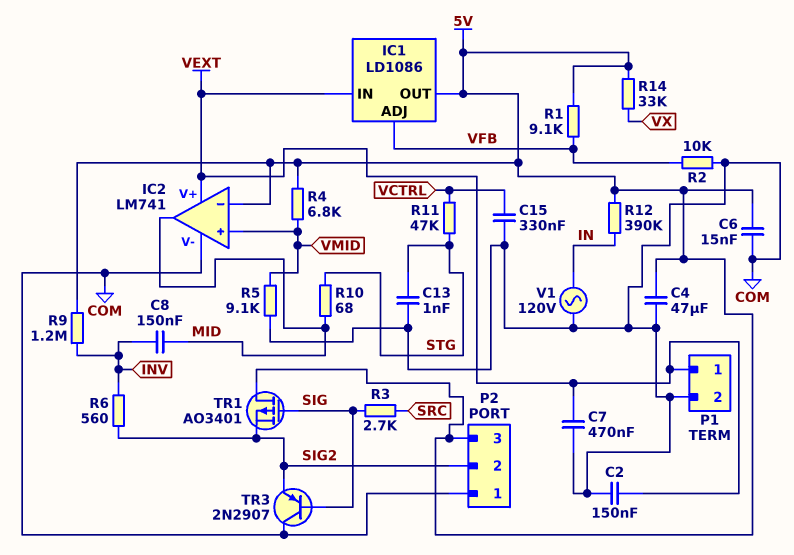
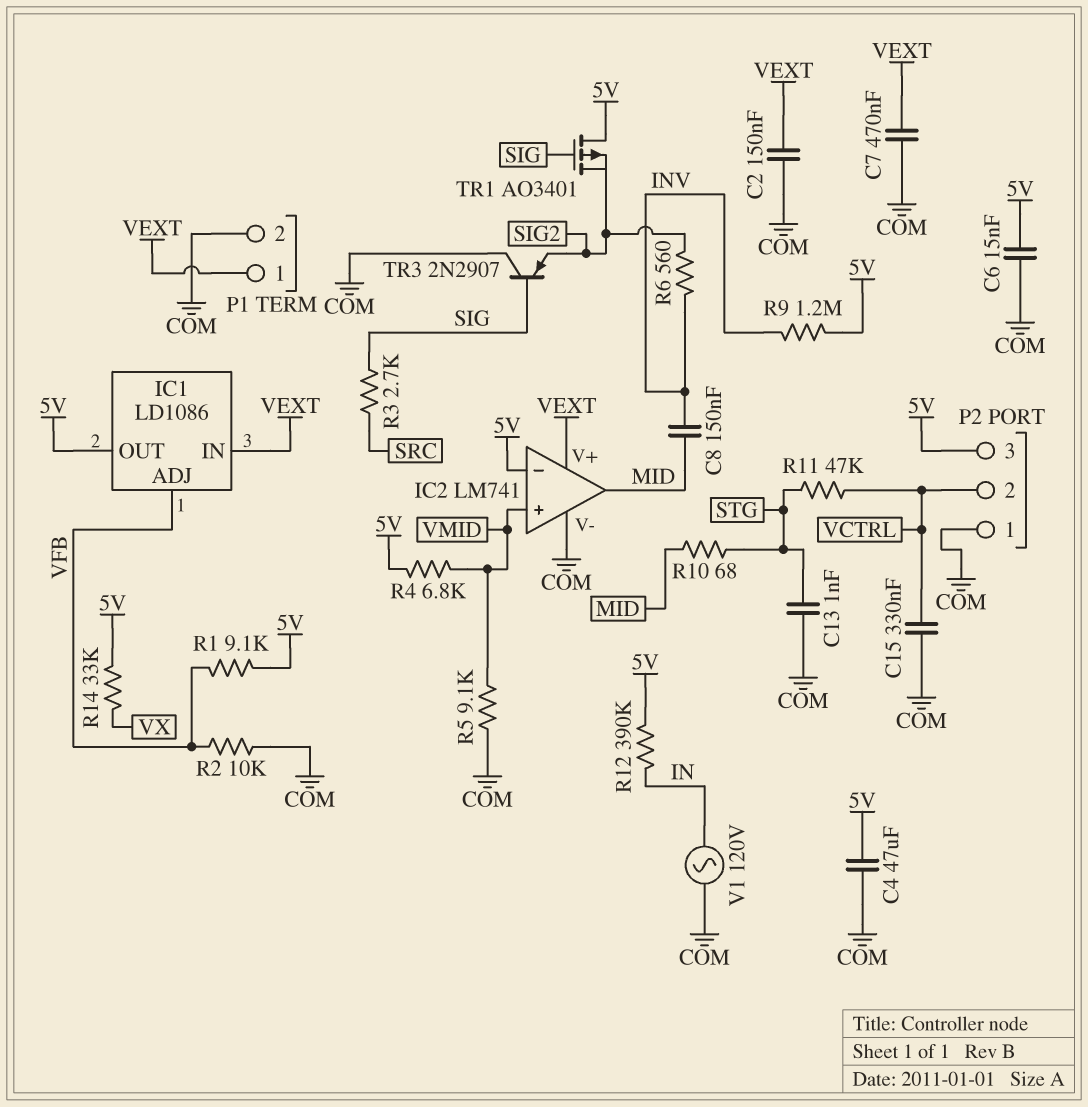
P2 pin 2: SIG2 -> VCTRL

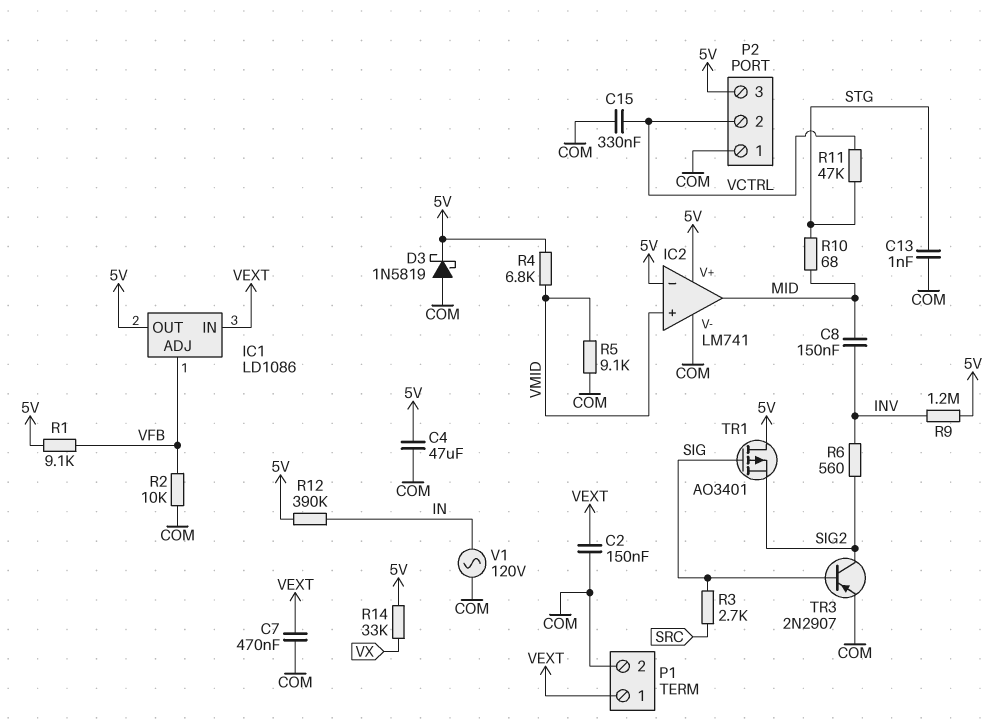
C6: 15nF (5V, COM) -> none
D3: none -> schottky 1N5819 (A COM, K 5V)
IC2 pin V+: VEXT -> 5V
TR3: PNP 2N2907 (B SIG, C COM, E SIG2) -> PNP 2N2907 (B SIG, C SIG2, E COM)

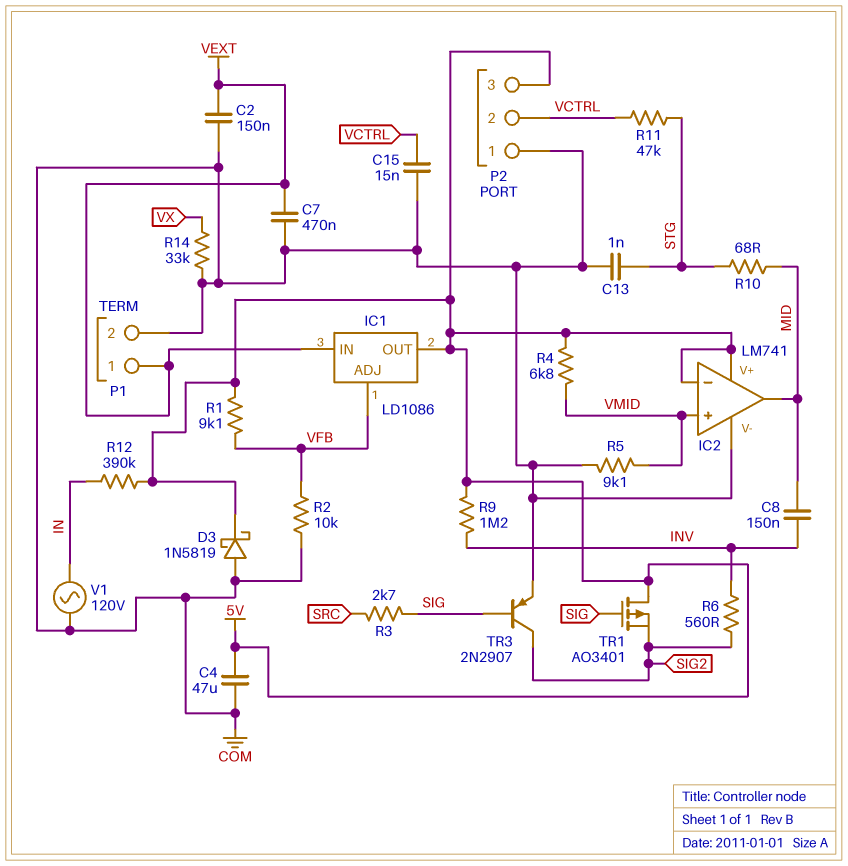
C15: 330nF (COM, VCTRL) -> 15nF (COM, VCTRL)
R14: 33k (5V, VX) -> 33k (COM, VX)

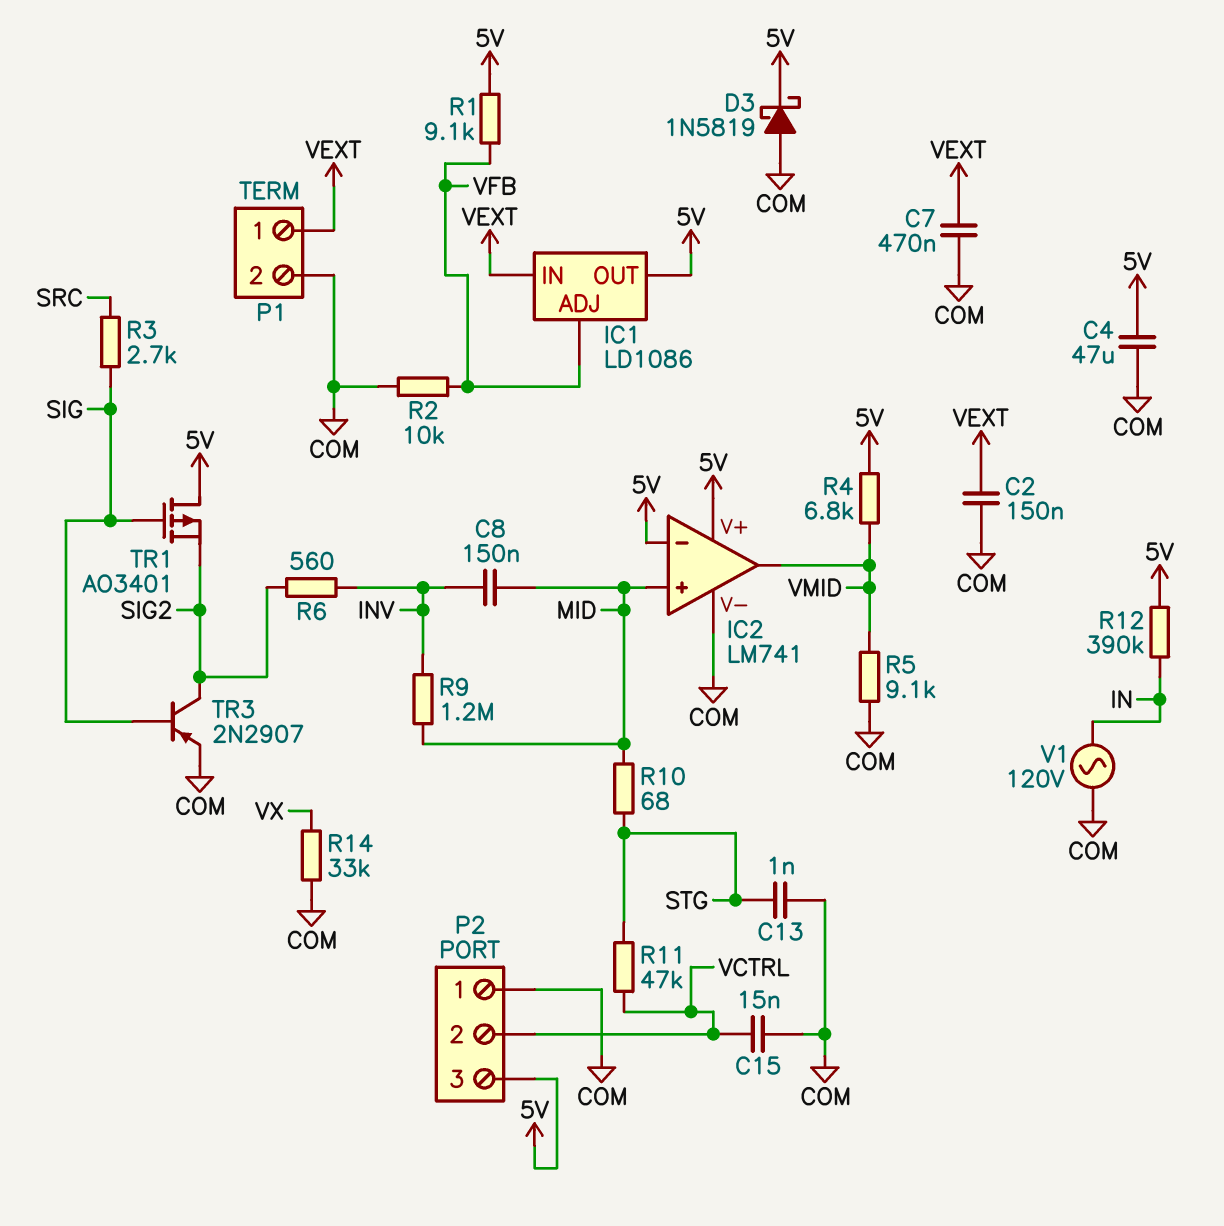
IC2 pin in+: VMID -> MID
IC2 pin out: MID -> VMID
R9: 1.2M (5V, INV) -> 1.2M (INV, MID)

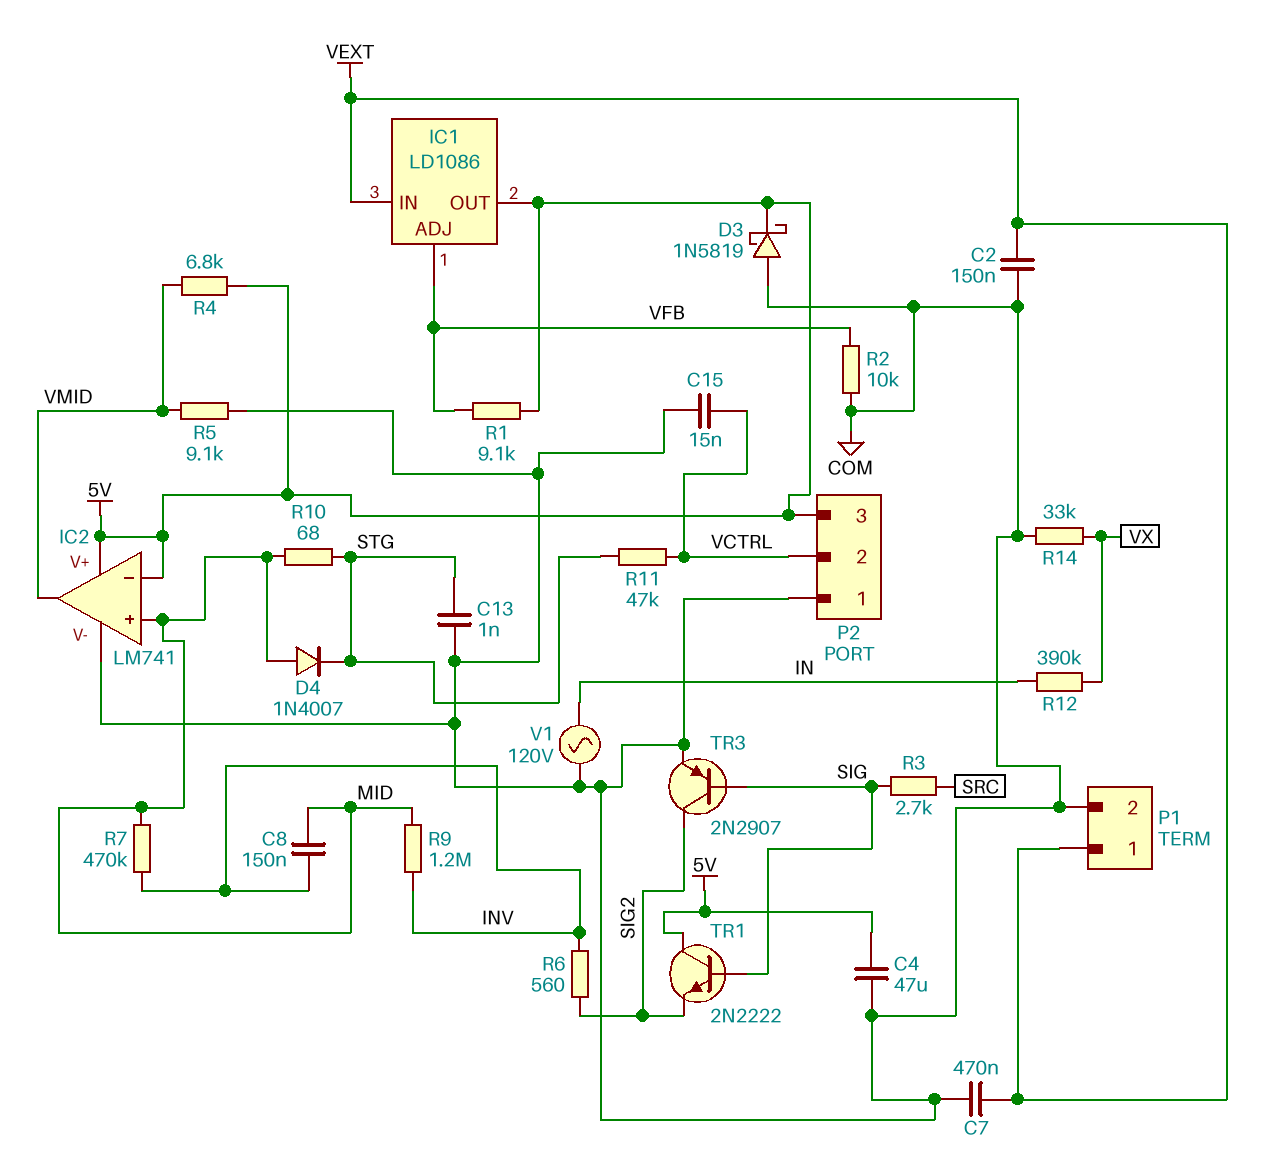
D4: none -> diode 1N4007 (A MID, K STG)
R7: none -> 470k (INV, MID)
R12: 390k (5V, IN) -> 390k (IN, VX)
TR1: PMOS AO3401 (G SIG, D 5V, S SIG2) -> NPN 2N2222 (B SIG, C 5V, E SIG2)

